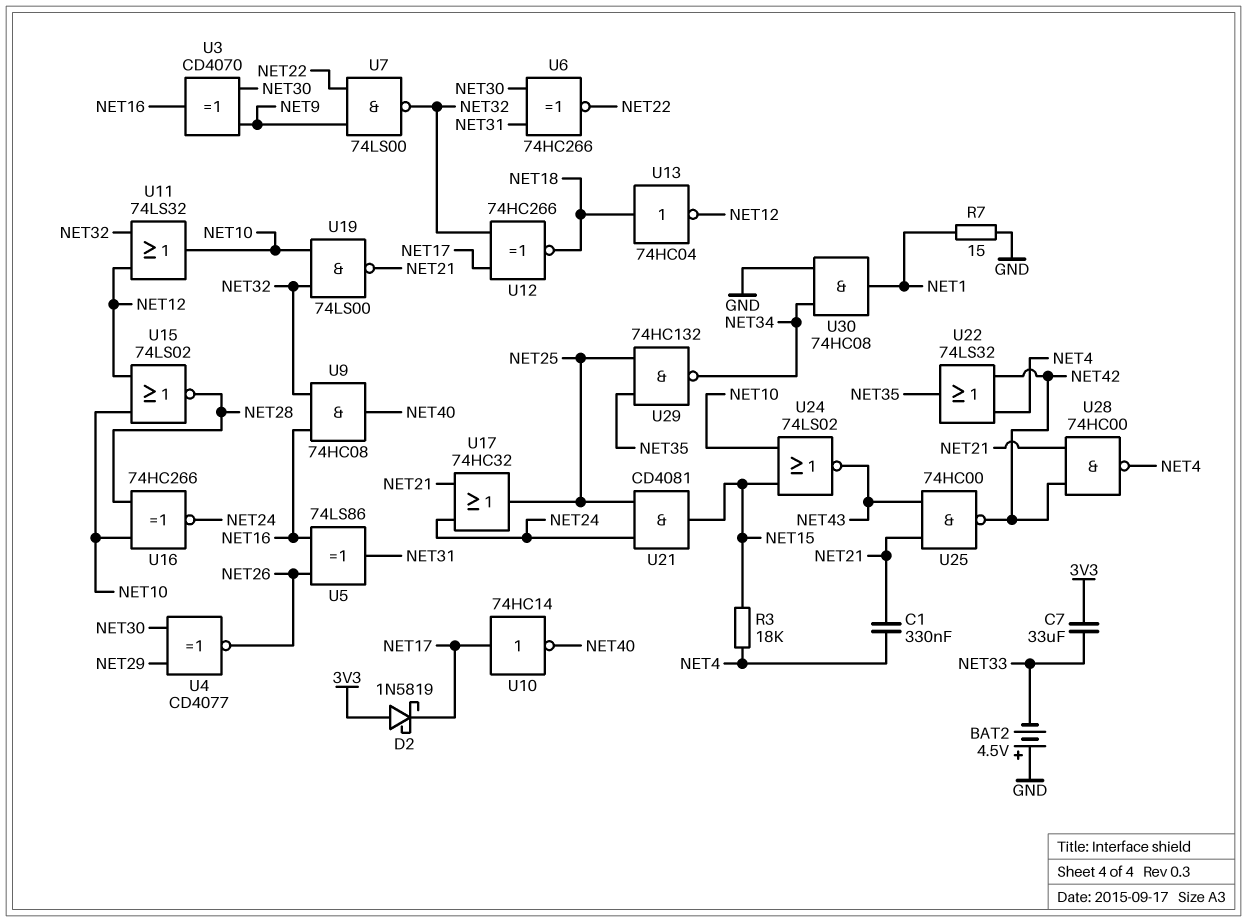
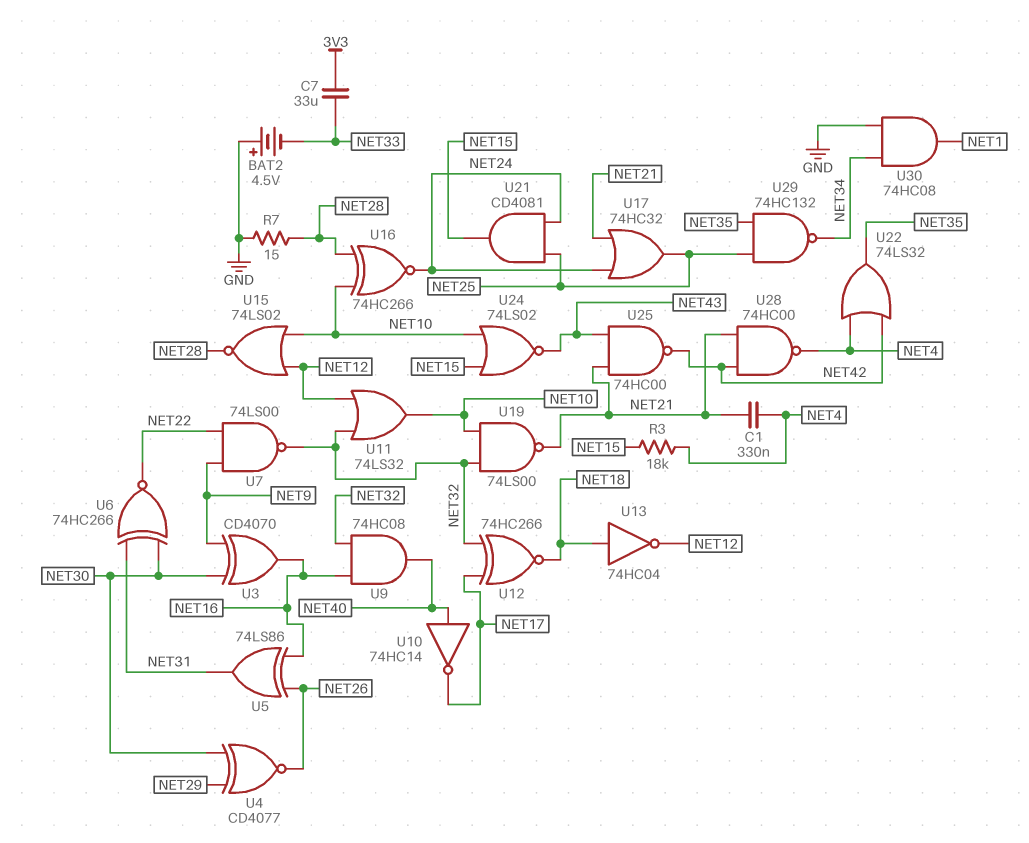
D2: schottky 1N5819 (A 3V3, K NET17) -> none
R7: 15 (GND, NET1) -> 15 (GND, NET28)
U10: NOT 74HC14 (in NET17, out NET40) -> NOT 74HC14 (in NET40, out NET17)

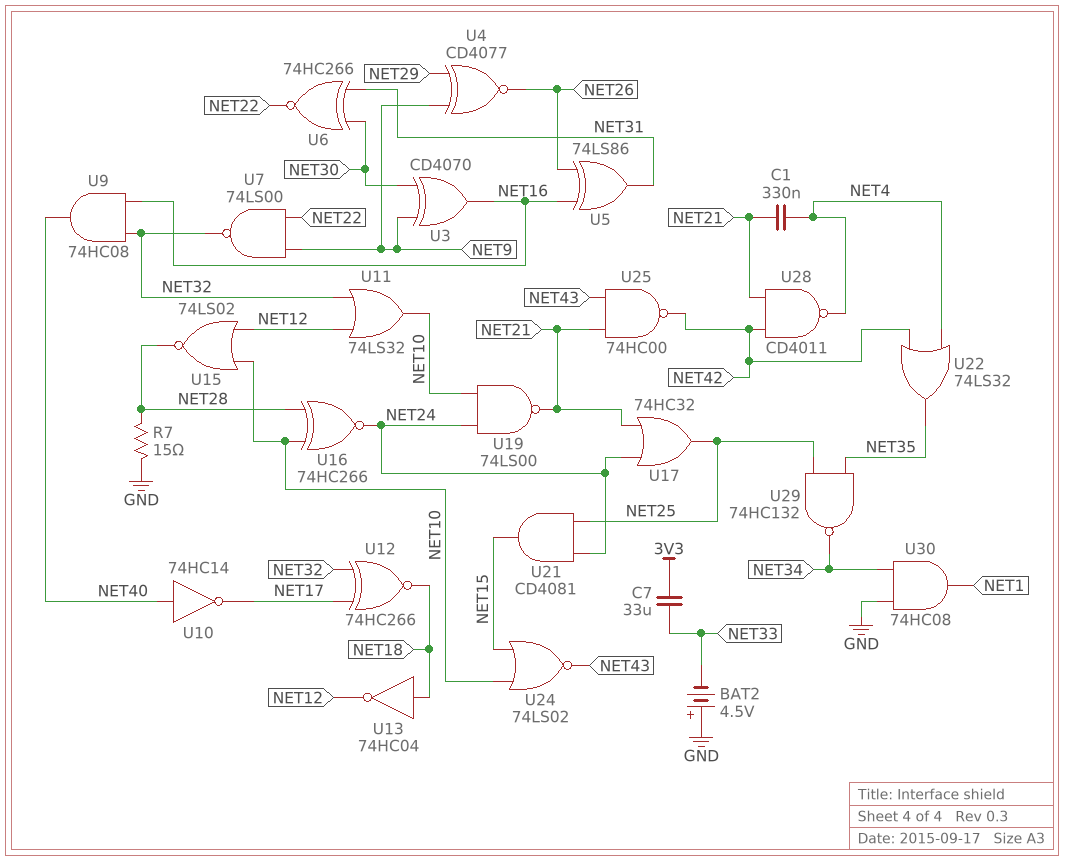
R3: 18k (NET4, NET15) -> none
U4: XNOR CD4077 (in NET29, in NET30, out NET26) -> XNOR CD4077 (in NET9, in NET29, out NET26)
U19: NAND 74LS00 (in NET10, in NET32, out NET21) -> NAND 74LS00 (in NET10, in NET24, out NET21)
U28: NAND 74HC00 (in NET21, in NET42, out NET4) -> NAND CD4011 (in NET21, in NET42, out NET4)

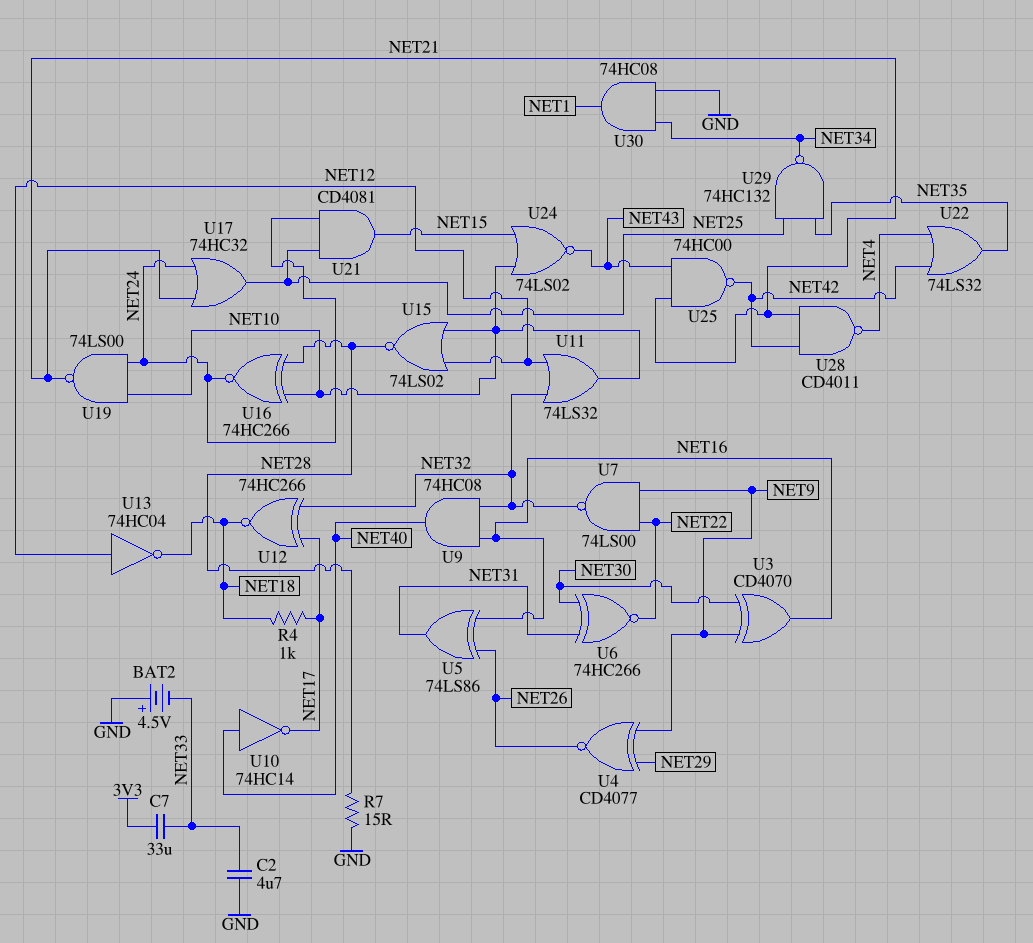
C1: 330nF (NET4, NET21) -> none
C2: none -> 4.7uF (GND, NET33)
R4: none -> 1k (NET17, NET18)
U13: NOT 74HC04 (in NET18, out NET12) -> NOT 74HC04 (in NET12, out NET18)

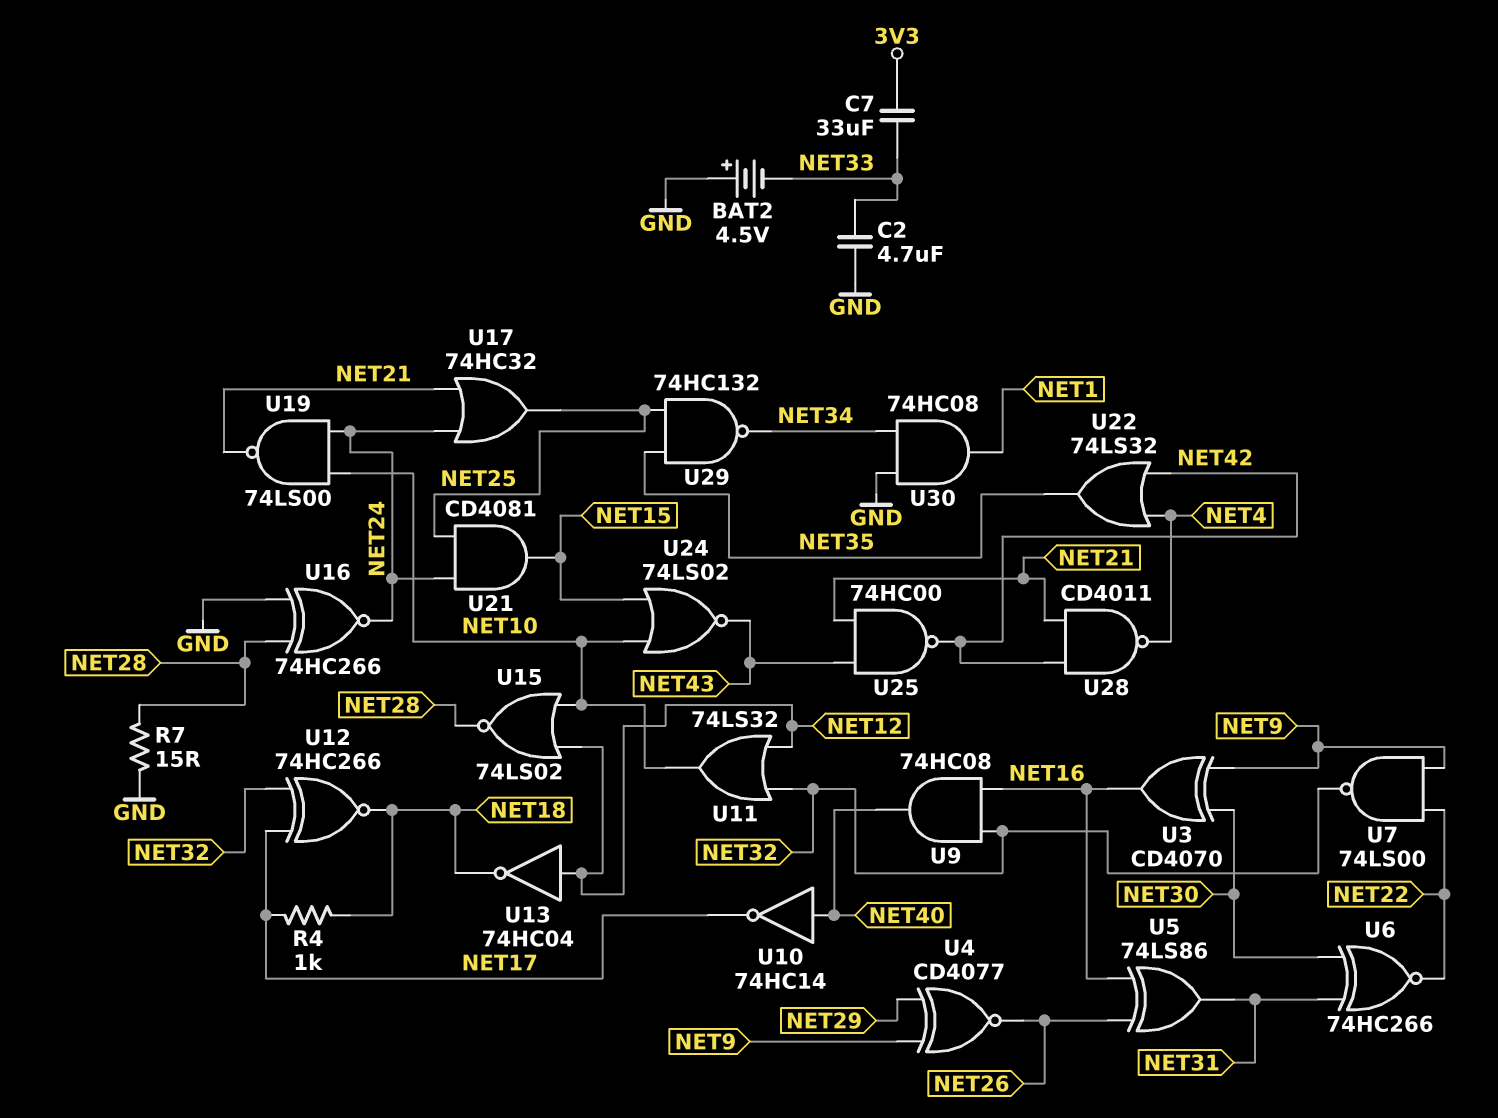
U16: XNOR 74HC266 (in NET10, in NET28, out NET24) -> XNOR 74HC266 (in GND, in NET28, out NET24)

